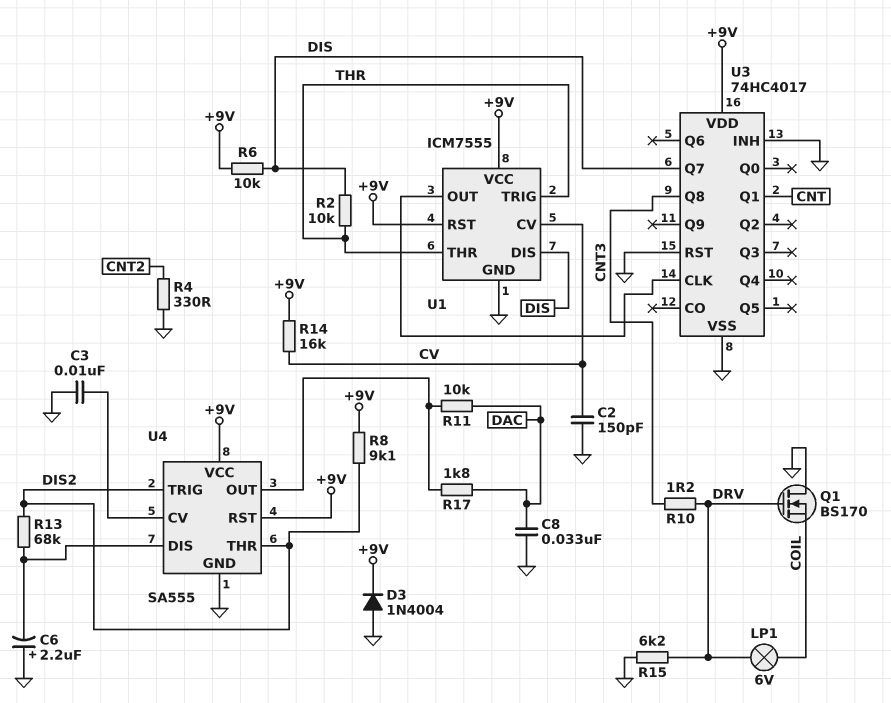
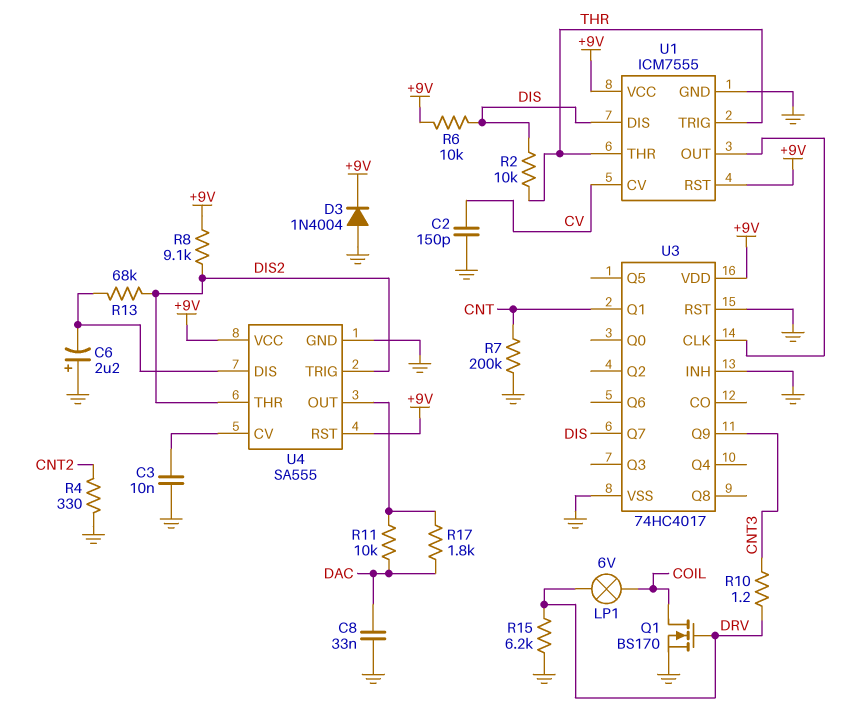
Q1: NMOS BS170 (G DRV, D GND, S COIL) -> NMOS BS170 (G DRV, D COIL, S GND)
R7: none -> 200k (CNT, GND)
R14: 16k (+9V, CV) -> none
U3 pin Q8: CNT3 -> none
U3 pin Q9: none -> CNT3

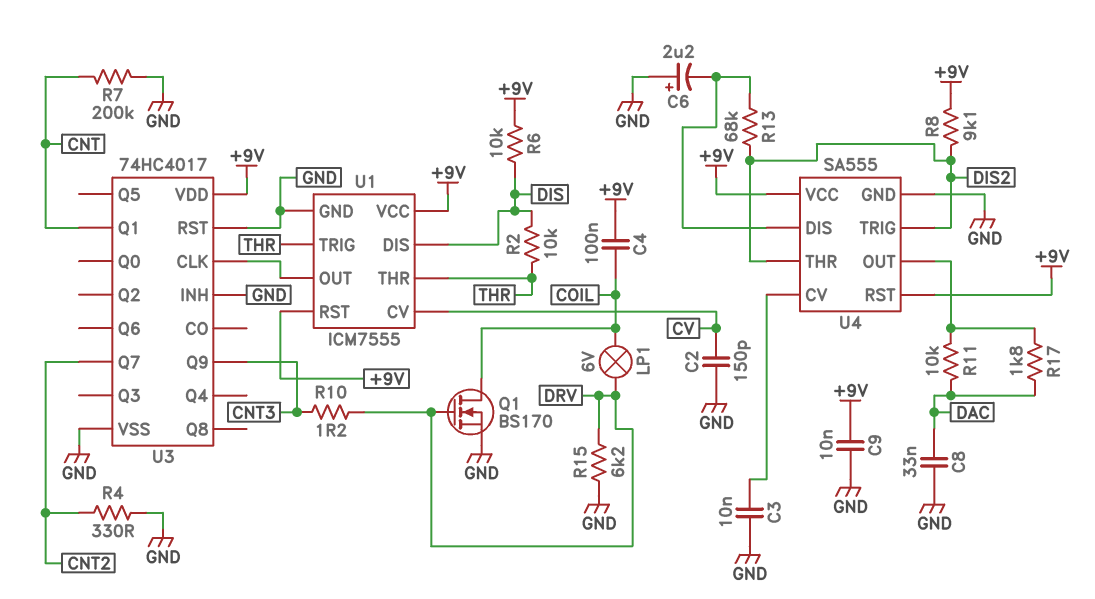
C4: none -> 100nF (+9V, COIL)
C9: none -> 10nF (+9V, GND)
D3: diode 1N4004 (A GND, K +9V) -> none
U3 pin Q7: DIS -> CNT2

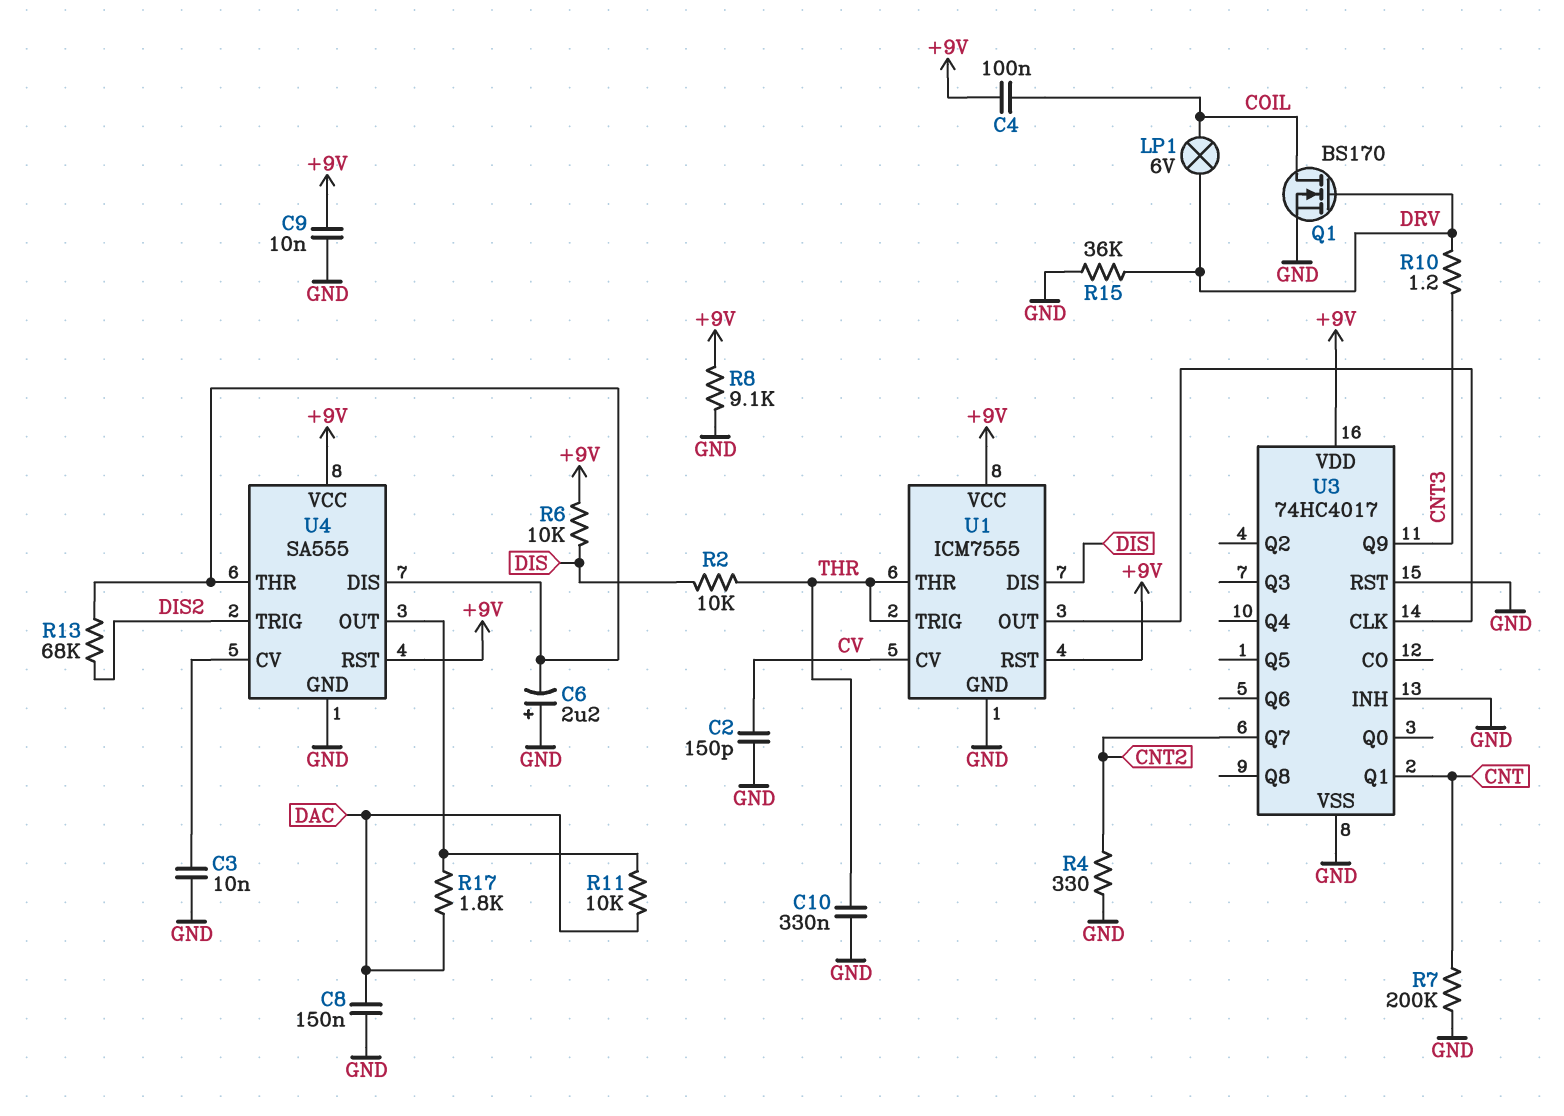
C8: 33nF (DAC, GND) -> 150nF (DAC, GND)
C10: none -> 330nF (GND, THR)
R8: 9.1k (+9V, DIS2) -> 9.1k (+9V, GND)
R15: 6.2k (DRV, GND) -> 36k (DRV, GND)
U4 pin THR: DIS2 -> U4/DIS

